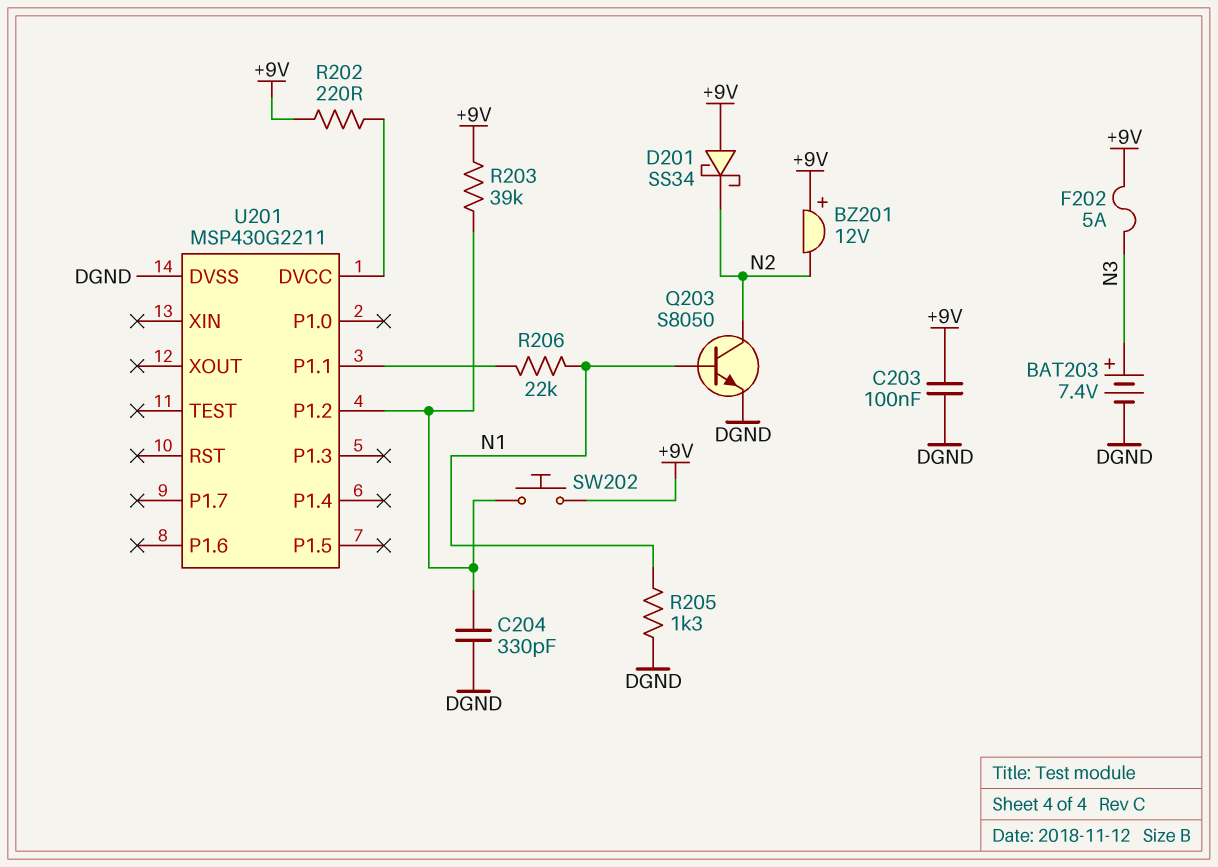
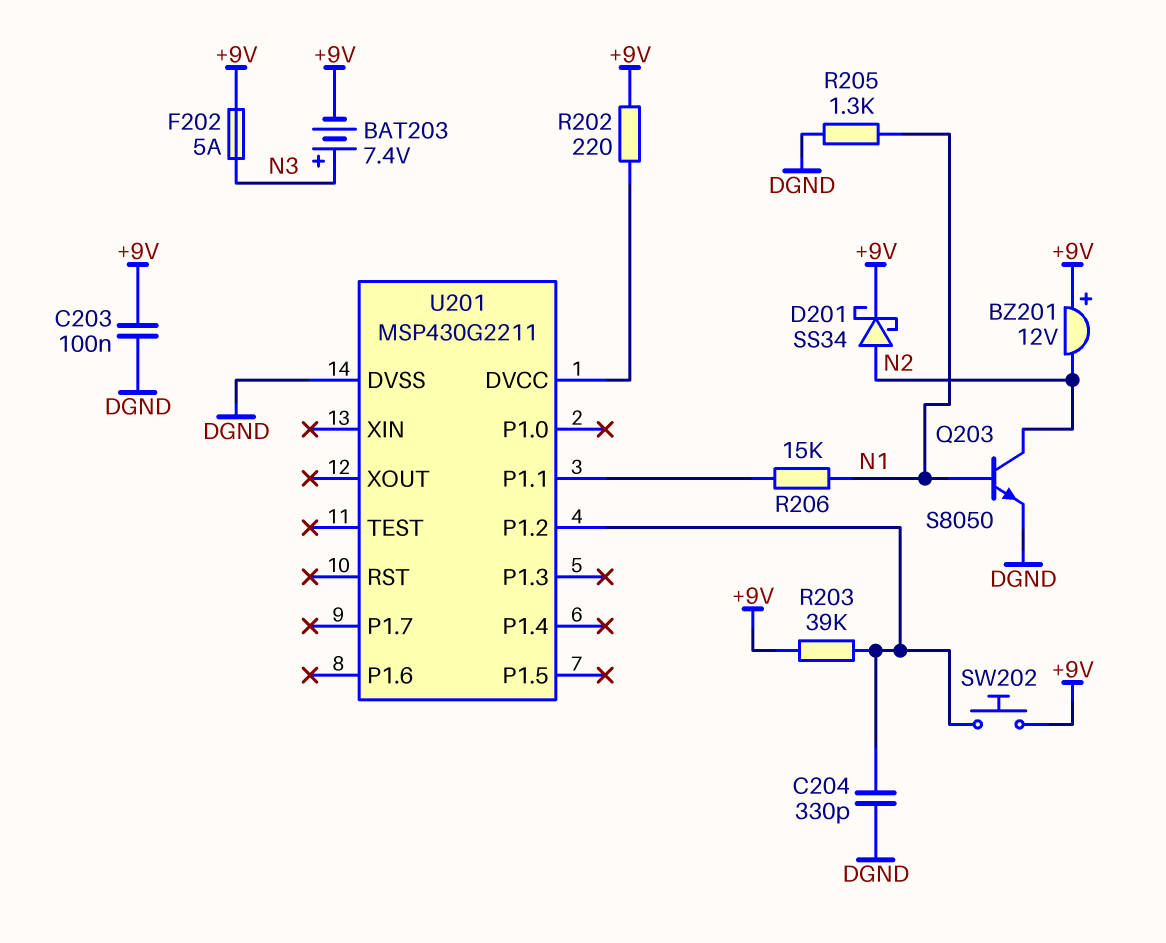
BAT203: 7.4V (plus N3, minus DGND) -> 7.4V (plus N3, minus +9V)
D201: schottky SS34 (A +9V, K N2) -> schottky SS34 (A N2, K +9V)
R206: 22k (N1, U201/P1.1) -> 15k (N1, U201/P1.1)

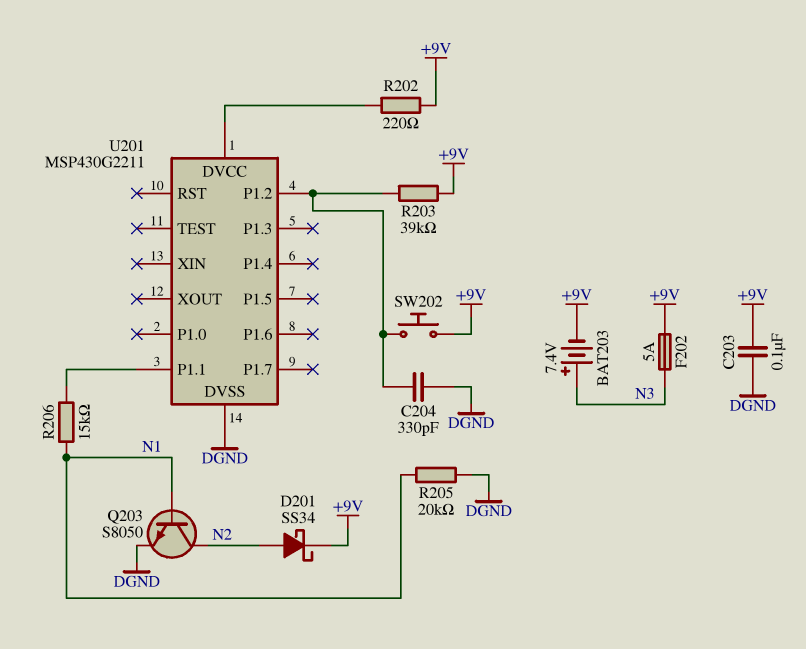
BZ201: buzzer 12V (plus +9V, minus N2) -> none
R205: 1.3k (DGND, N1) -> 20k (DGND, N1)

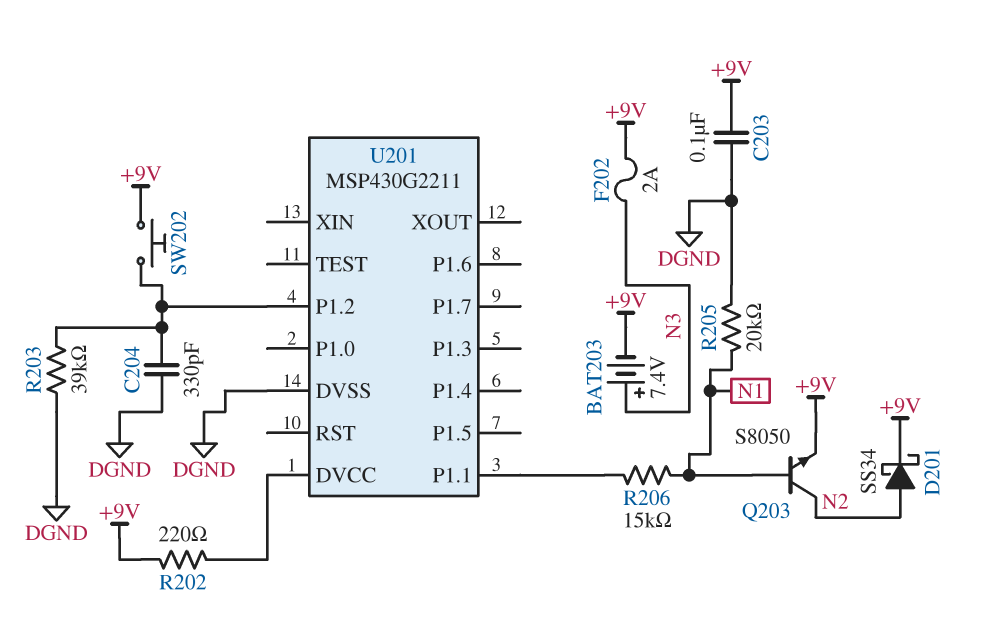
F202: 5A (+9V, N3) -> 2A (+9V, N3)
Q203: NPN S8050 (B N1, C N2, E DGND) -> NPN S8050 (B N1, C N2, E +9V)
R203: 39k (+9V, U201/P1.2) -> 39k (DGND, U201/P1.2)

